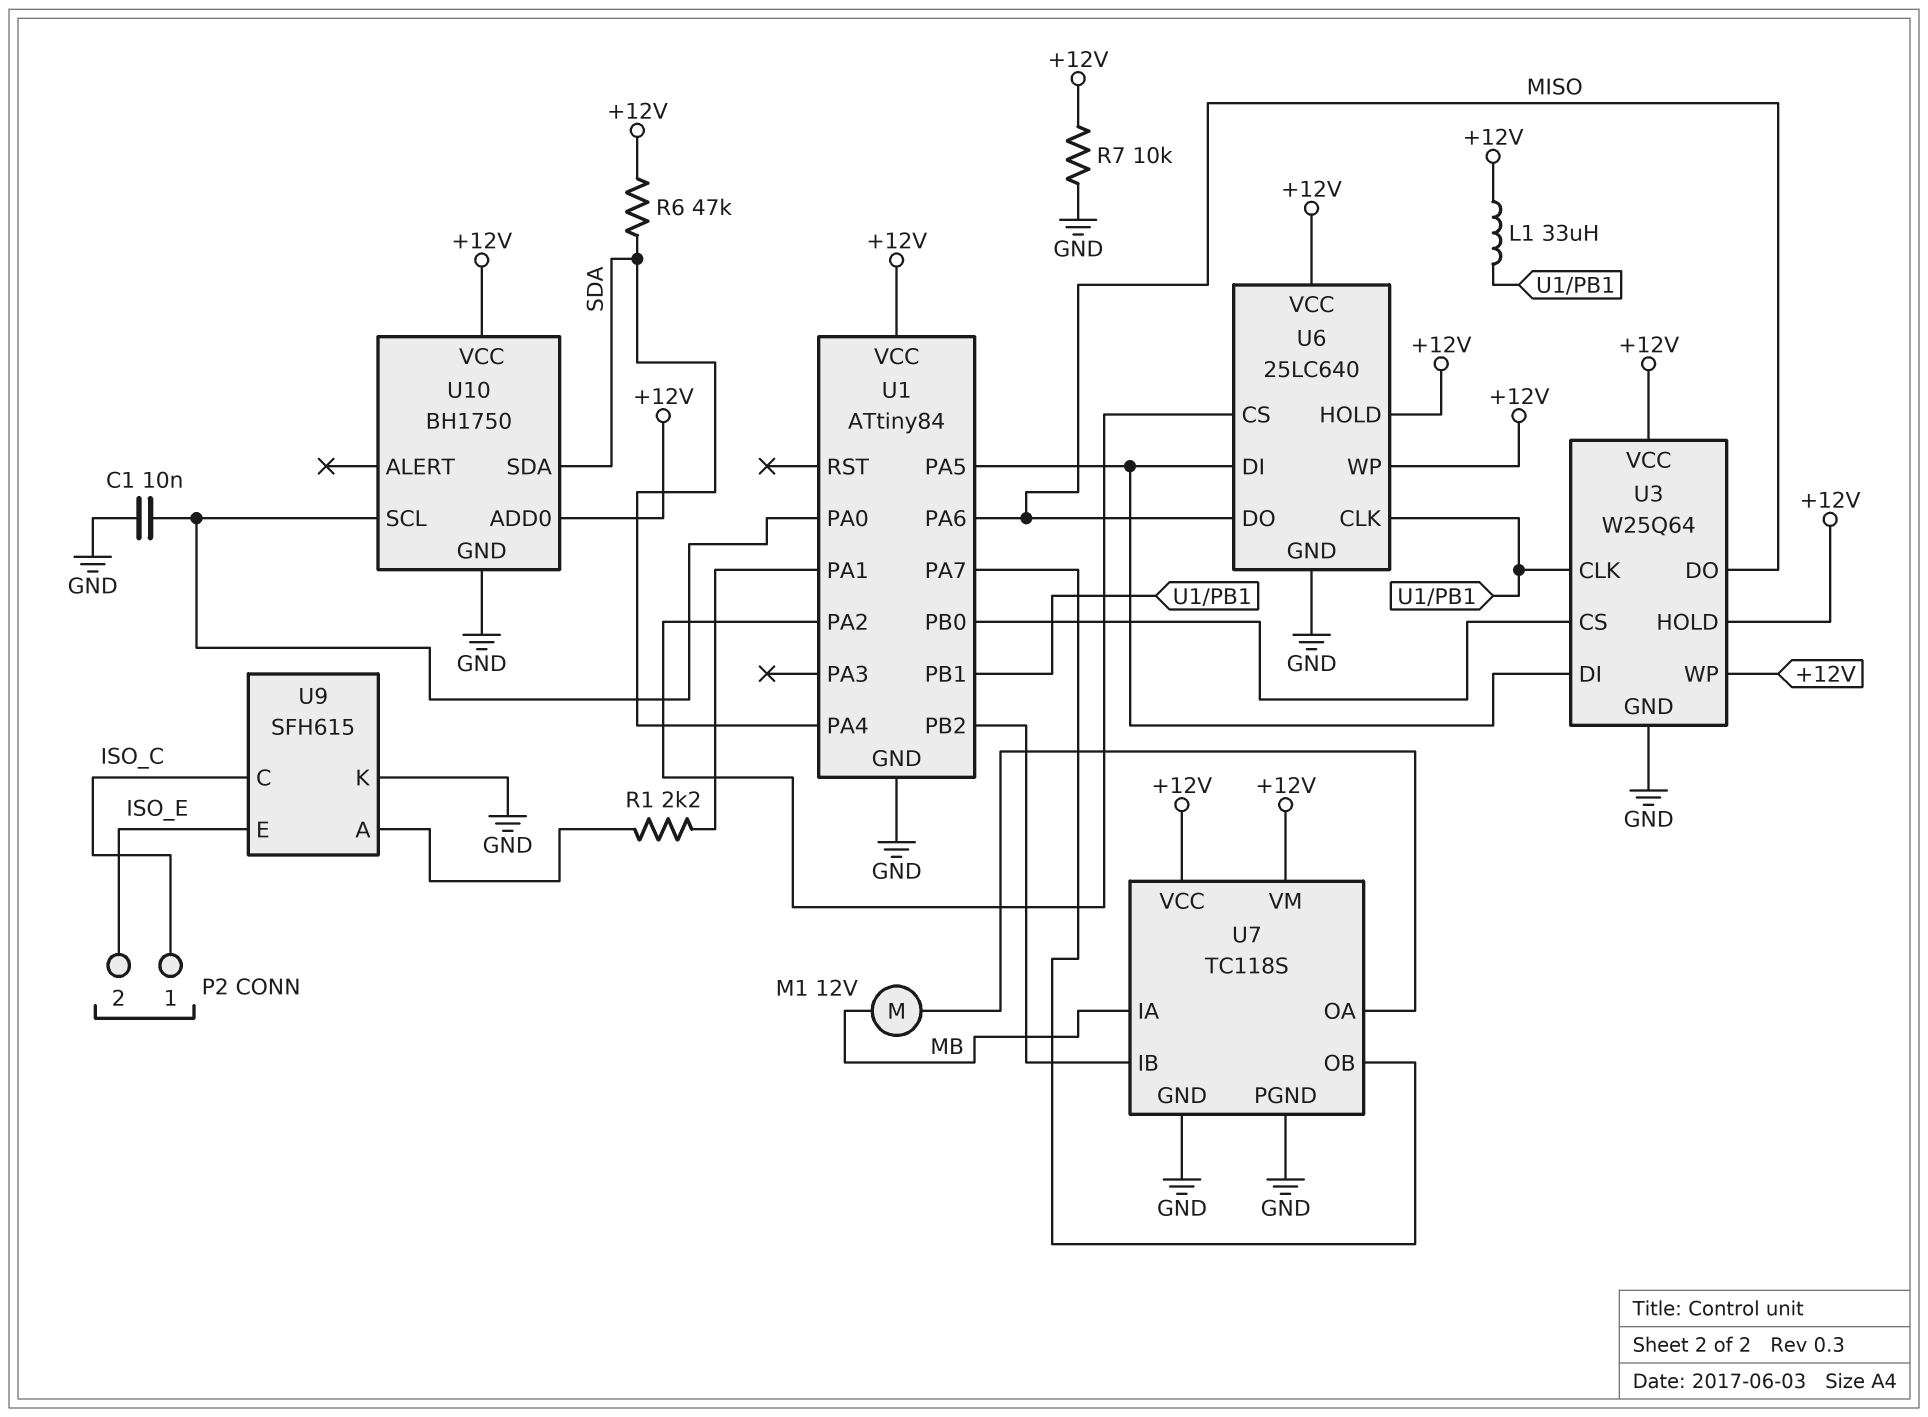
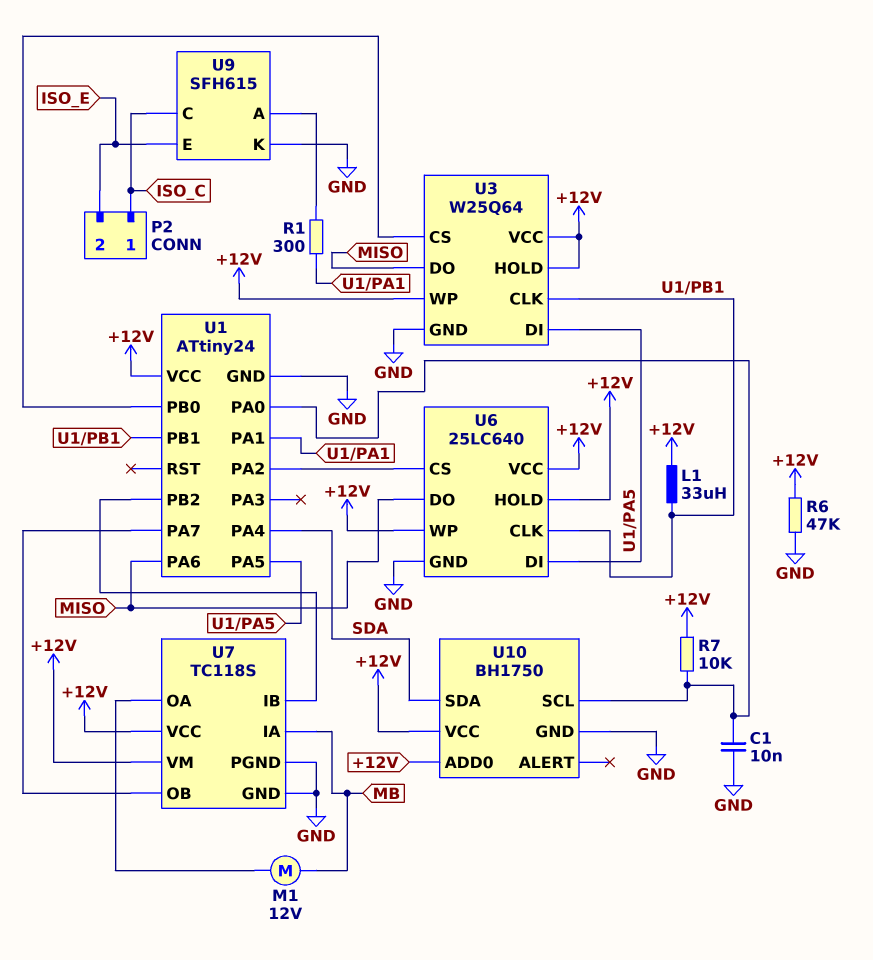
R1: 2.2k (U1/PA1, U9/A) -> 300 (U1/PA1, U9/A)
R6: 47k (+12V, SDA) -> 47k (+12V, GND)
R7: 10k (+12V, GND) -> 10k (+12V, U1/PA0)
U1: ATtiny84 -> ATtiny24

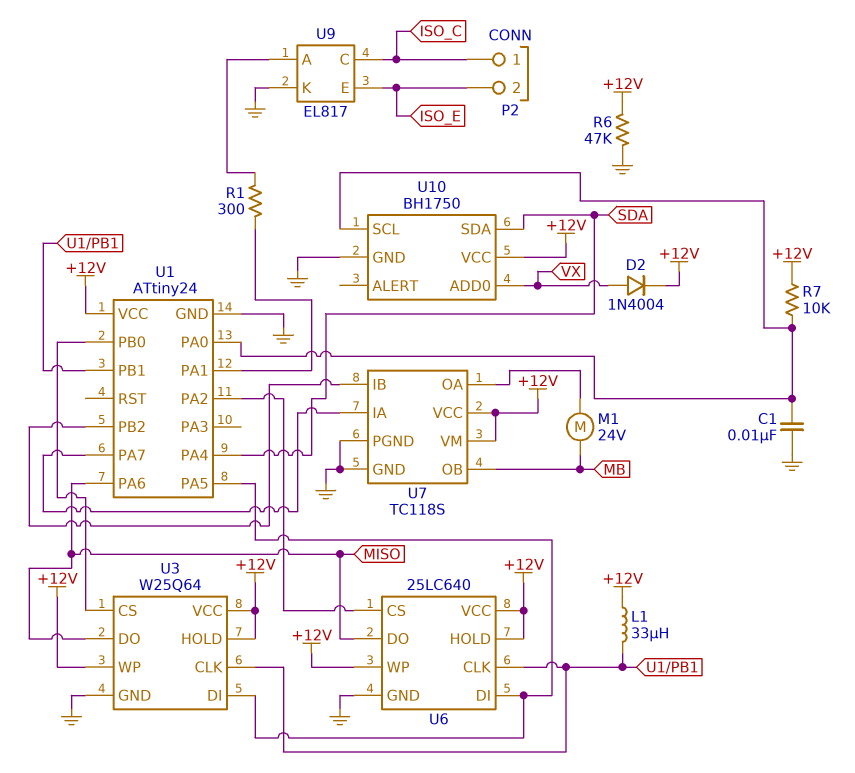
D2: none -> diode 1N4004 (A VX, K +12V)
M1: motor 12V (MB, U7/OA) -> motor 24V (MB, U7/OA)
U7 pin IA: MB -> U1/PA7
U7 pin OB: U1/PA7 -> MB
U9: SFH615 -> EL817
U10 pin ADD0: +12V -> VX

